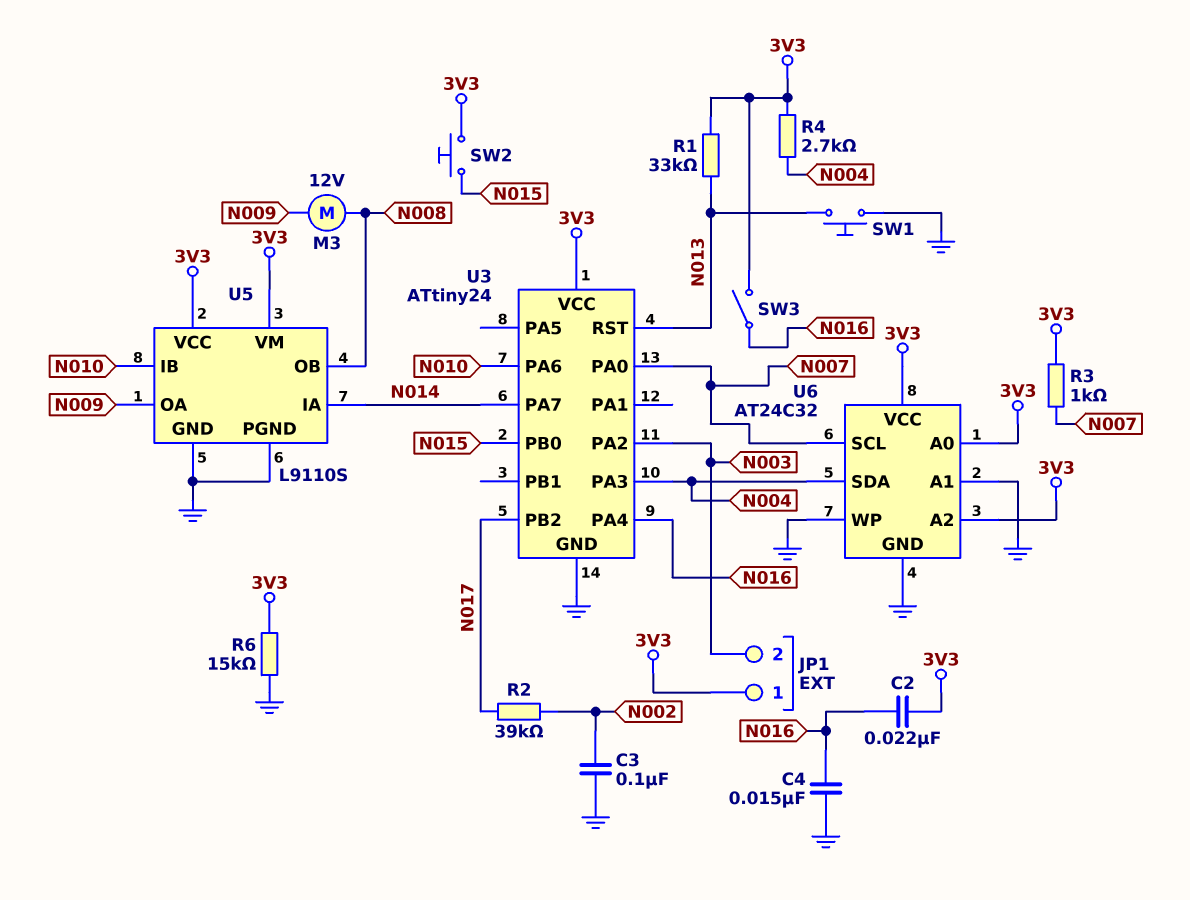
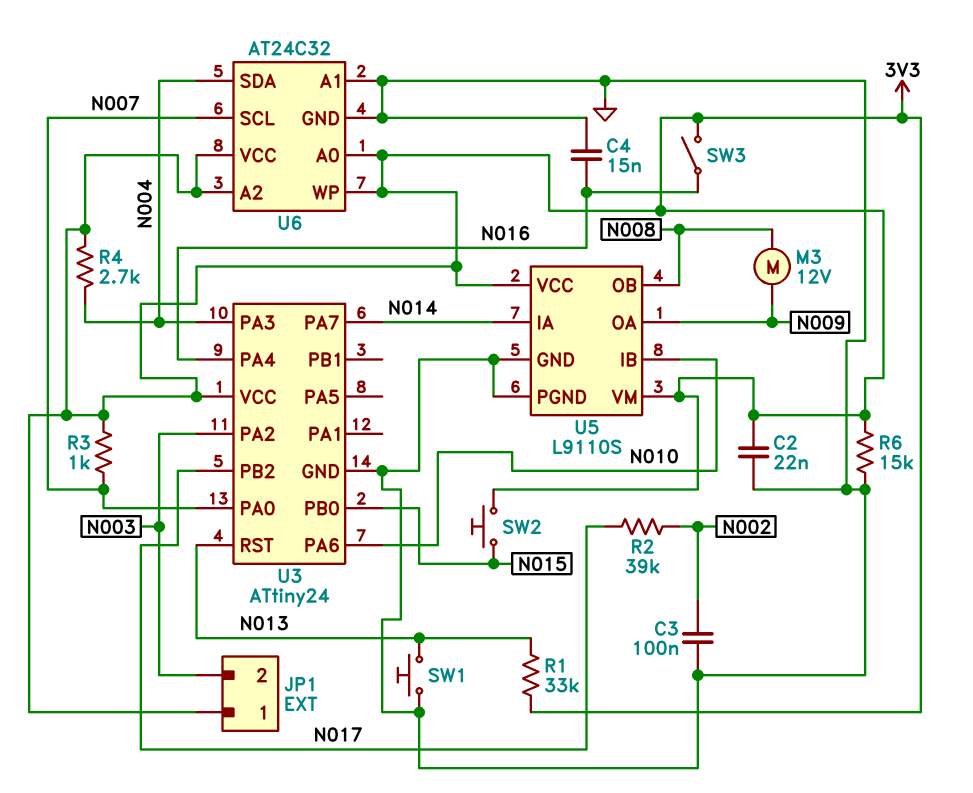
C2: 22nF (3V3, N016) -> 22nF (3V3, GND)
U6 pin WP: GND -> 3V3

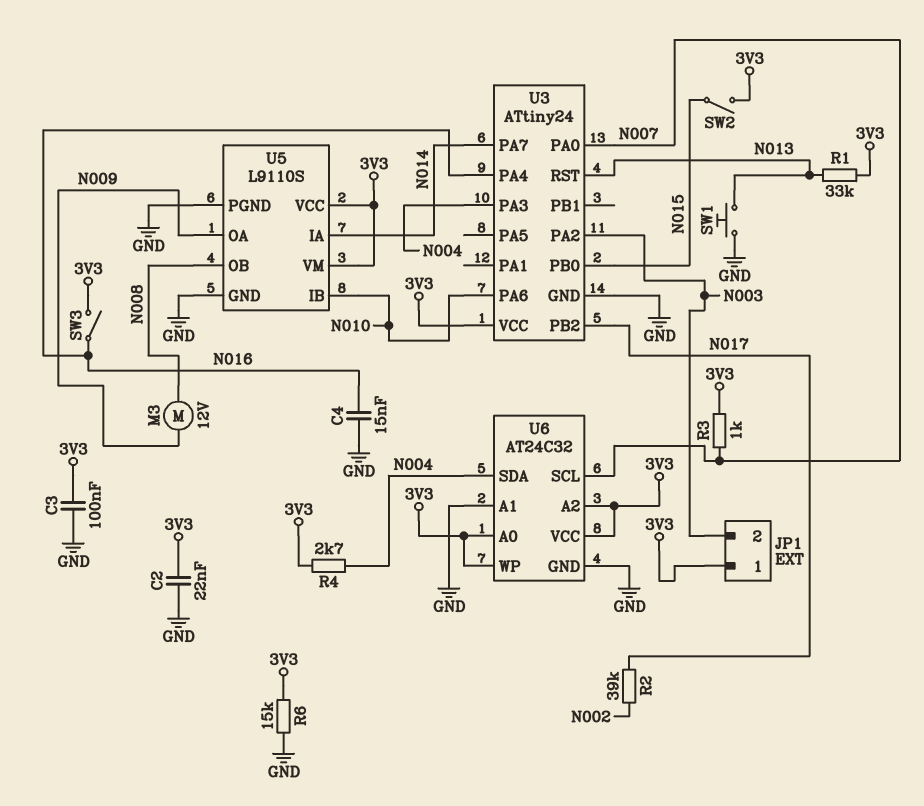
C3: 100nF (GND, N002) -> 100nF (3V3, GND)
SW2: button (3V3, N015) -> switch (3V3, N015)

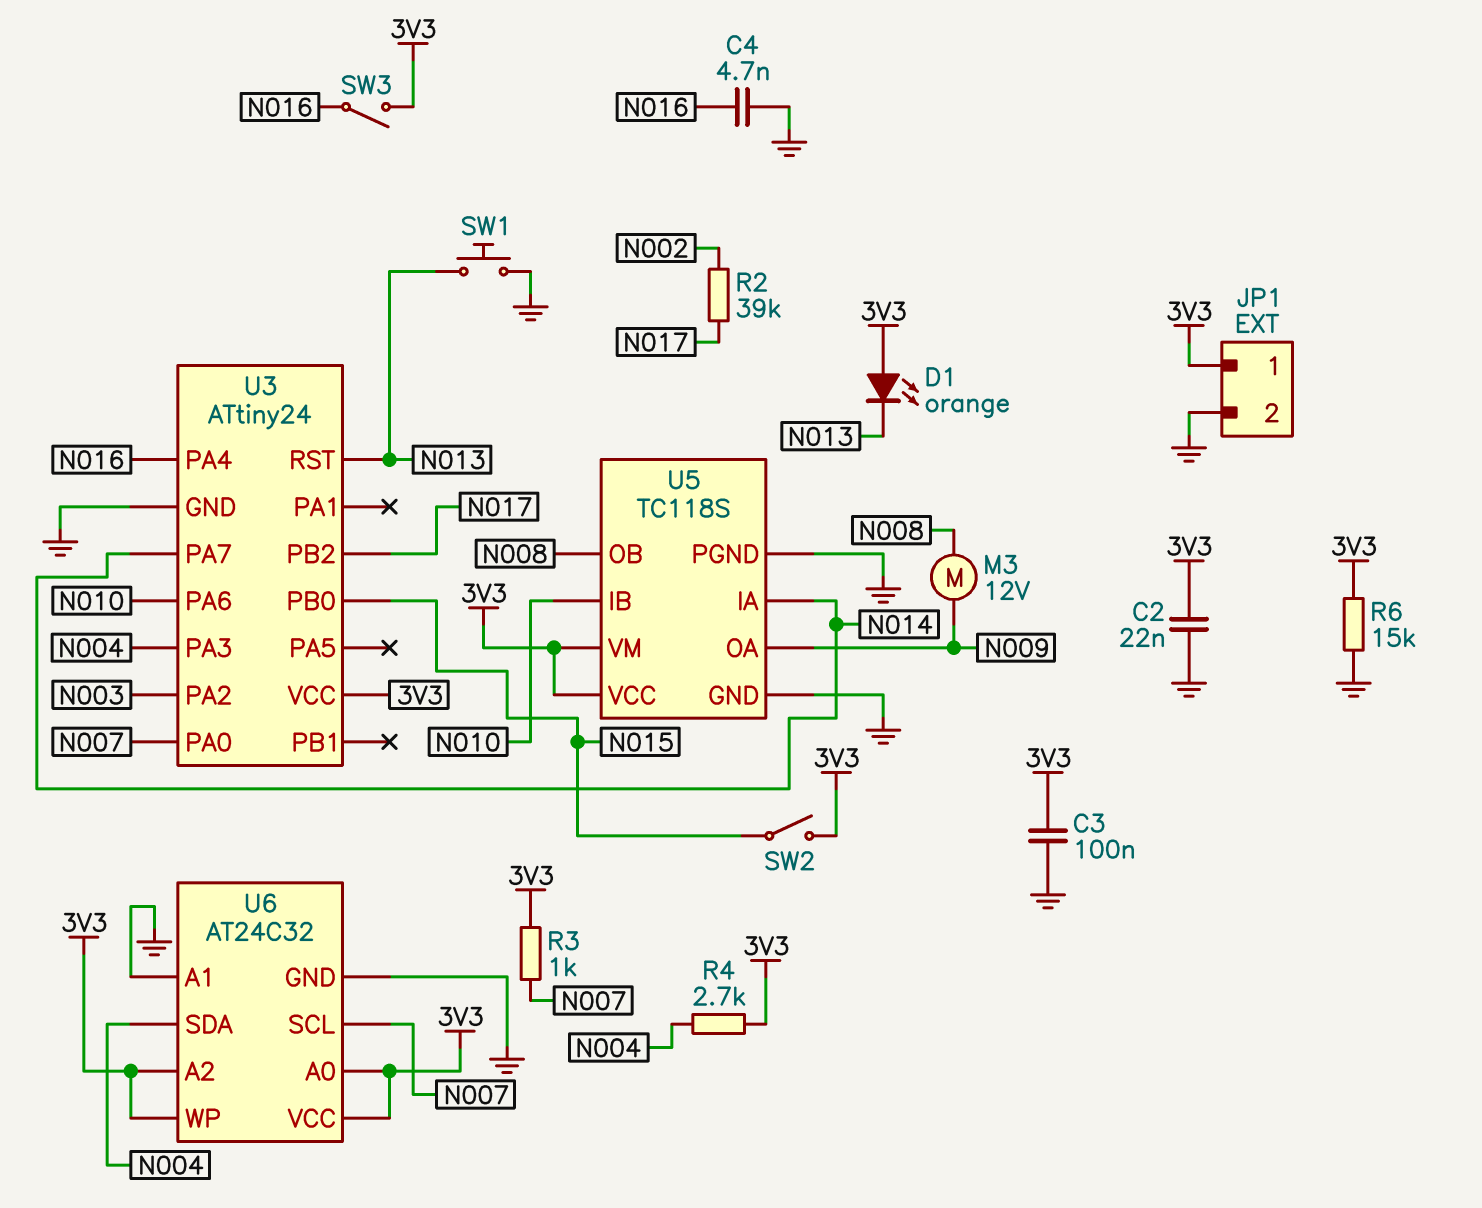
C4: 15nF (GND, N016) -> 4.7nF (GND, N016)
D1: none -> LED orange (A 3V3, K N013)
JP1 pin 2: N003 -> GND
R1: 33k (3V3, N013) -> none
U5: L9110S -> TC118S

